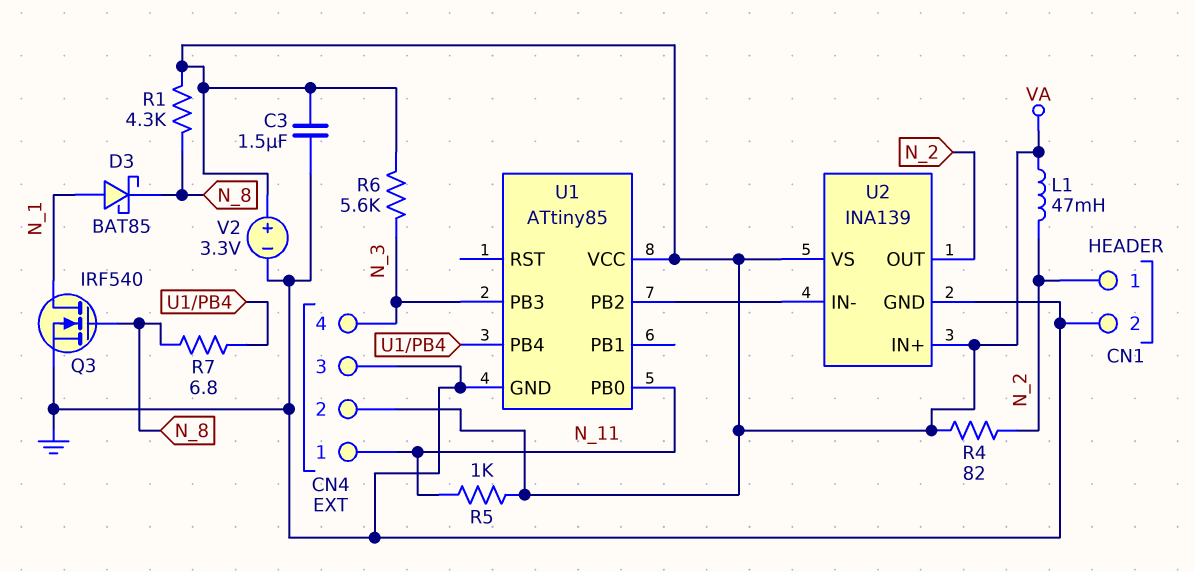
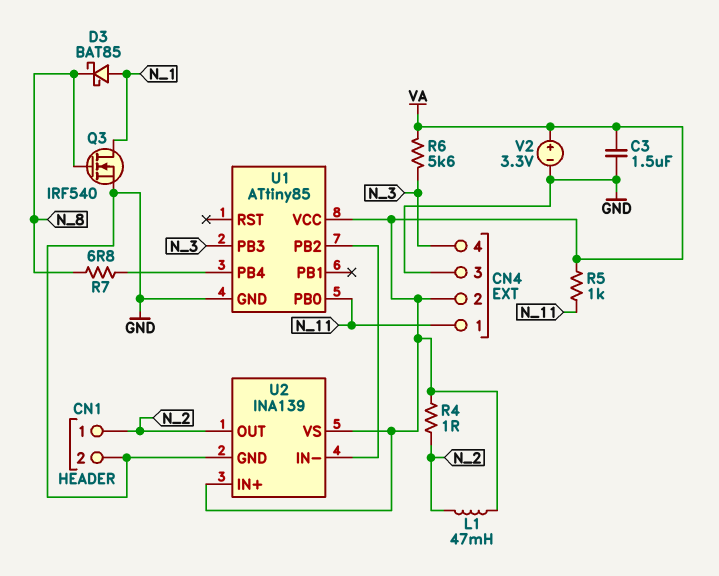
R1: 4.3k (N_8, VA) -> none
R4: 82 (N_2, VA) -> 1 (N_2, VA)

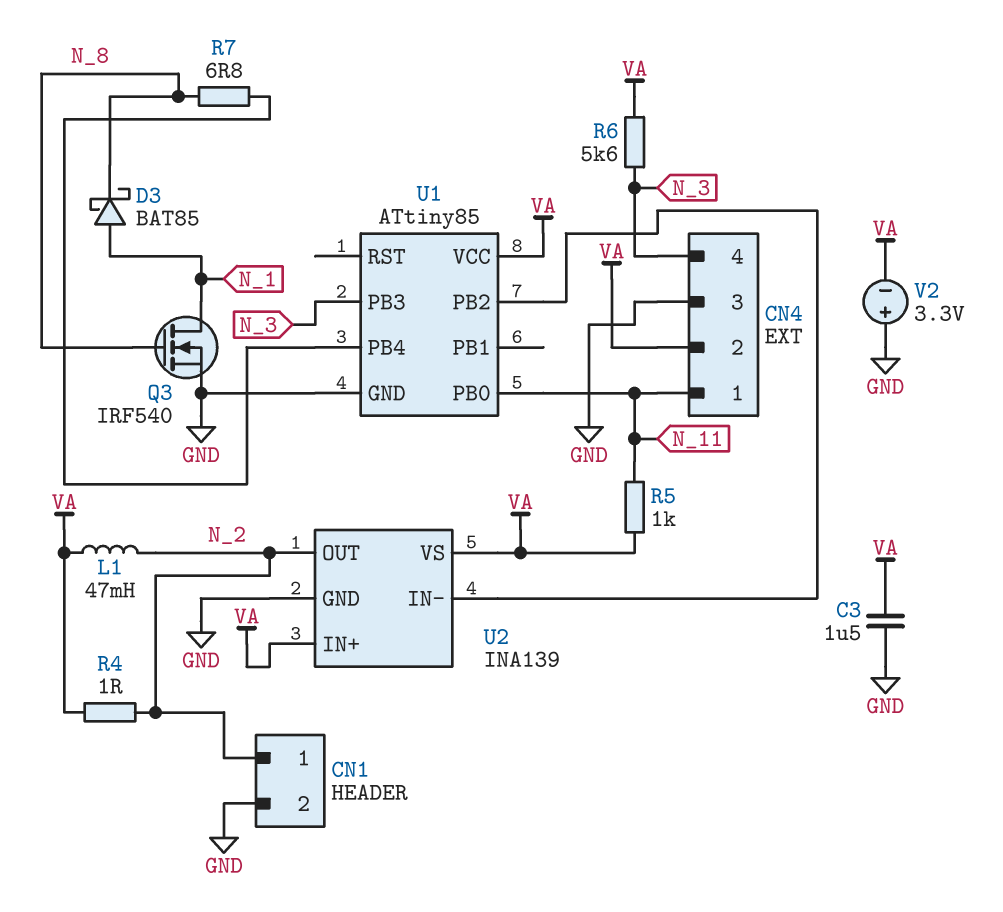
V2: 3.3V (plus VA, minus GND) -> 3.3V (plus GND, minus VA)

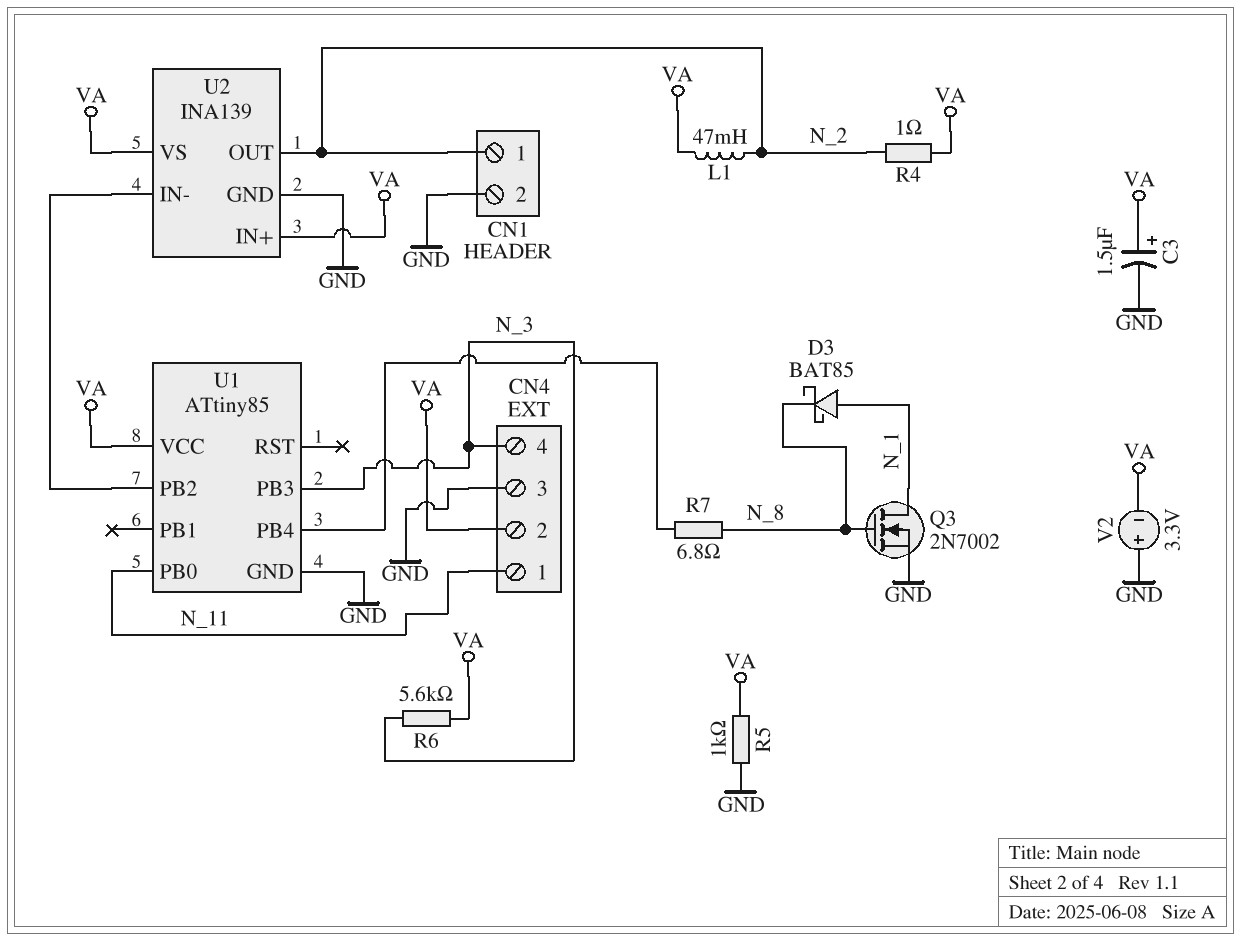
C3: 1.5uF (GND, VA) -> 1.5uF (plus VA, minus GND)
Q3: NMOS IRF540 (G N_8, D N_1, S GND) -> NMOS 2N7002 (G N_8, D N_1, S GND)
R5: 1k (N_11, VA) -> 1k (GND, VA)

